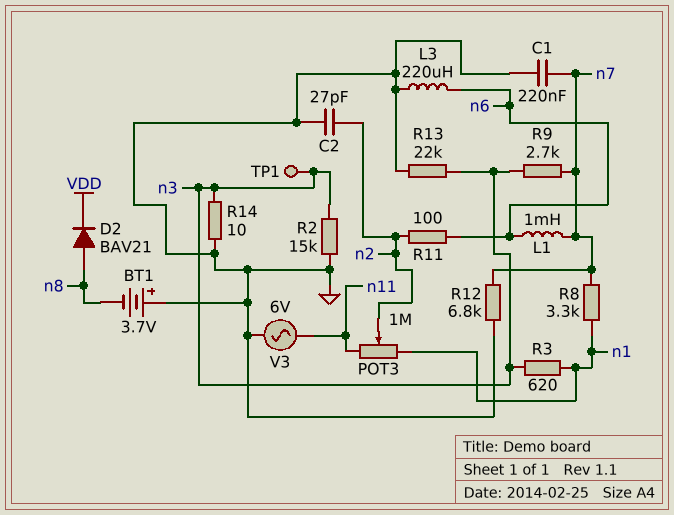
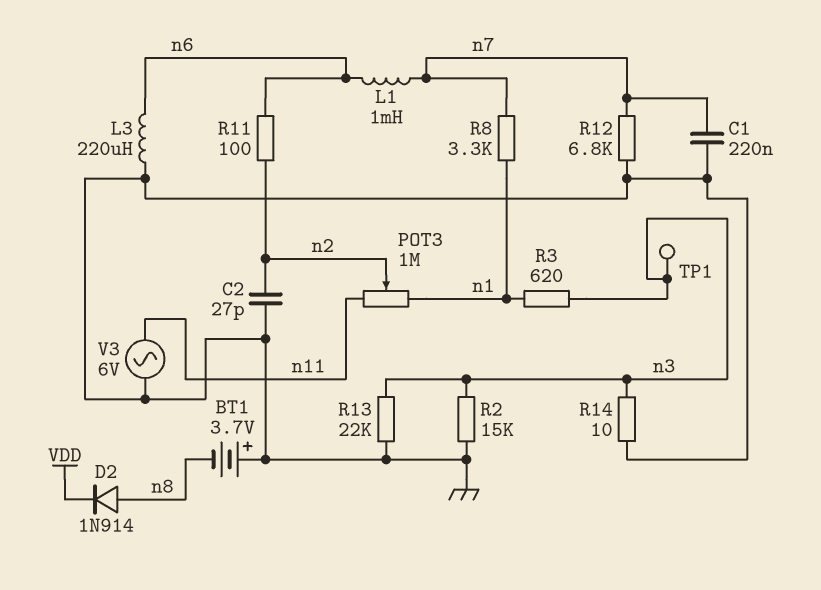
D2: diode BAV21 (A n8, K VDD) -> diode 1N914 (A n8, K VDD)
R9: 2.7k (n3, n7) -> none

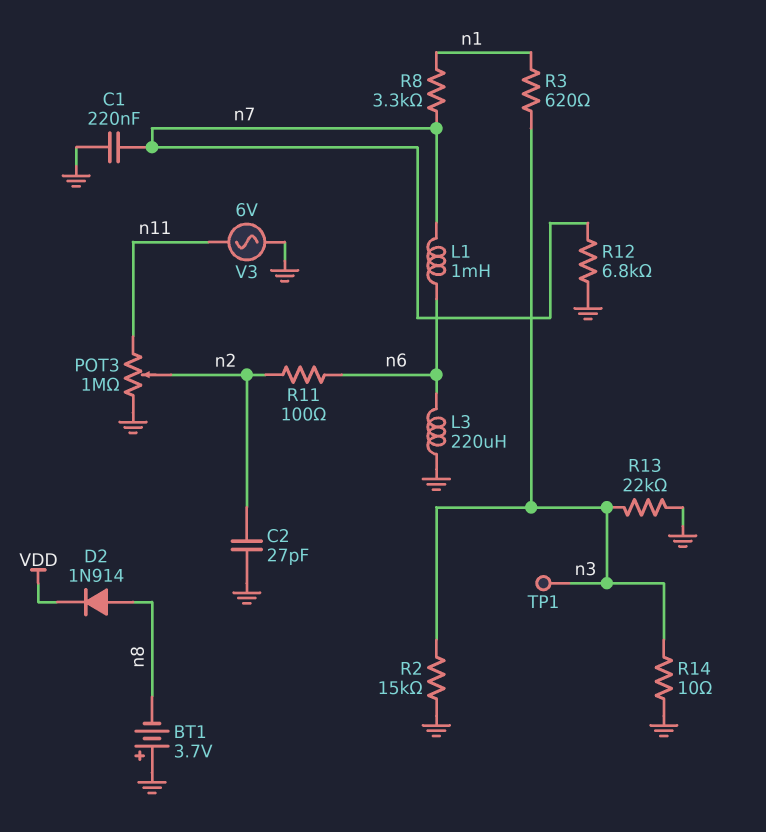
POT3: 1M (n1, n11, wiper n2) -> 1M (GND, n11, wiper n2)

